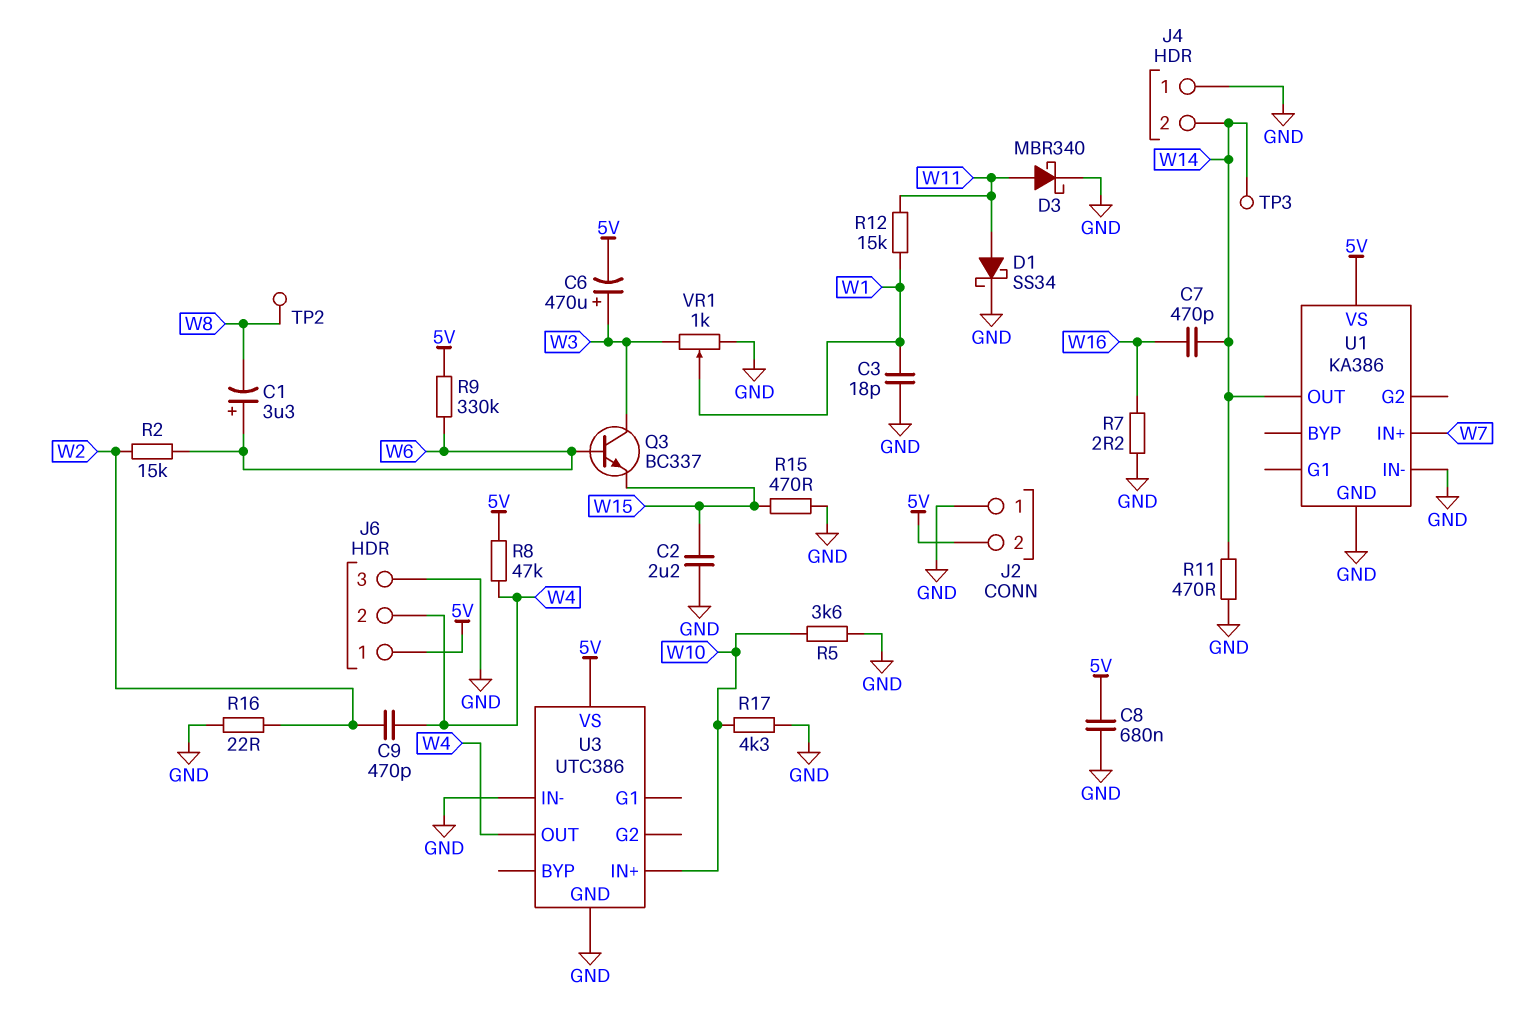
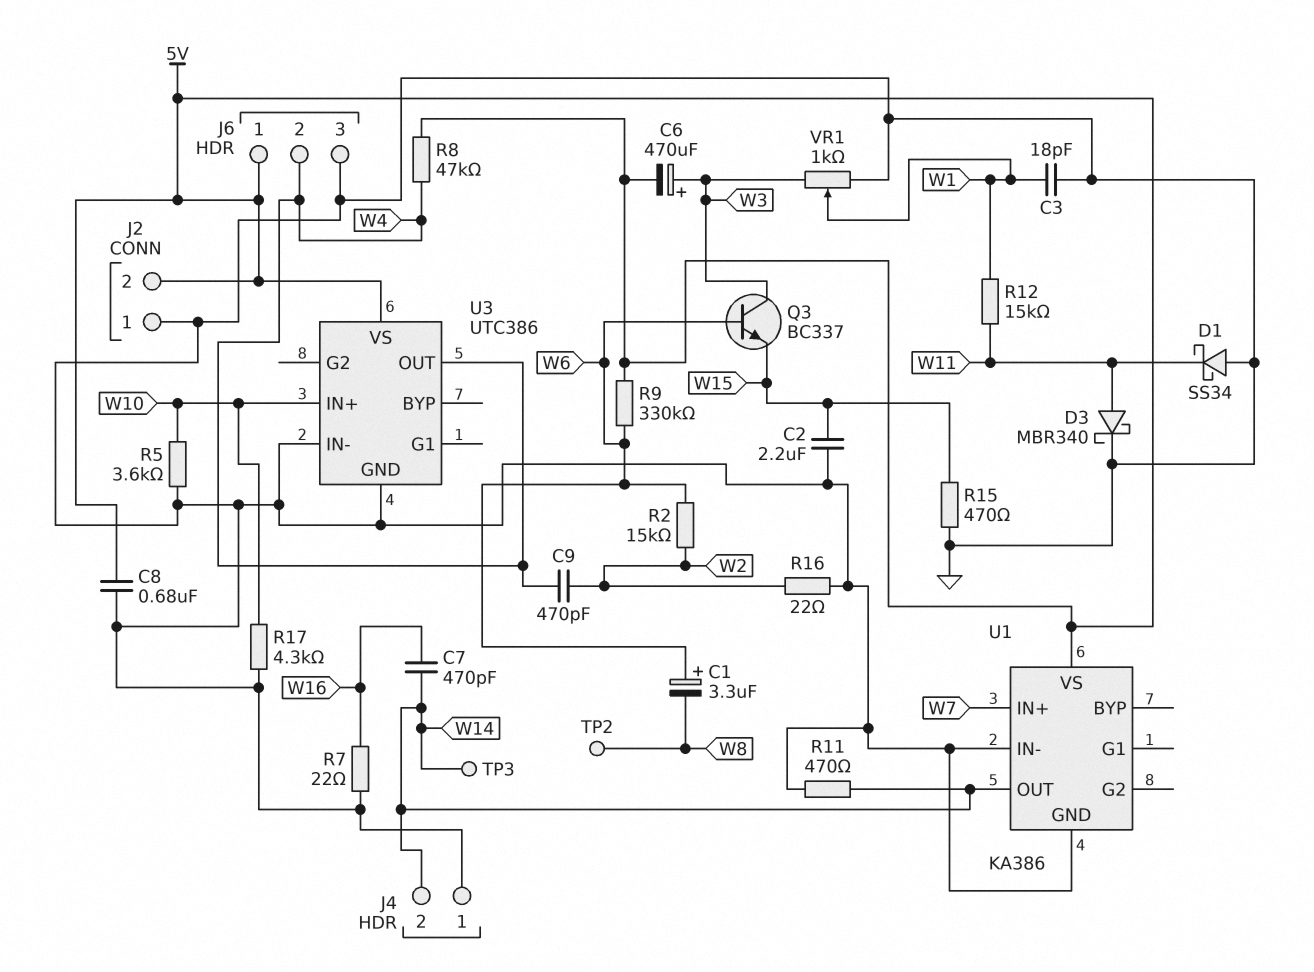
D1: schottky SS34 (A W11, K GND) -> schottky SS34 (A GND, K W11)
R7: 2.2 (GND, W16) -> 22 (GND, W16)

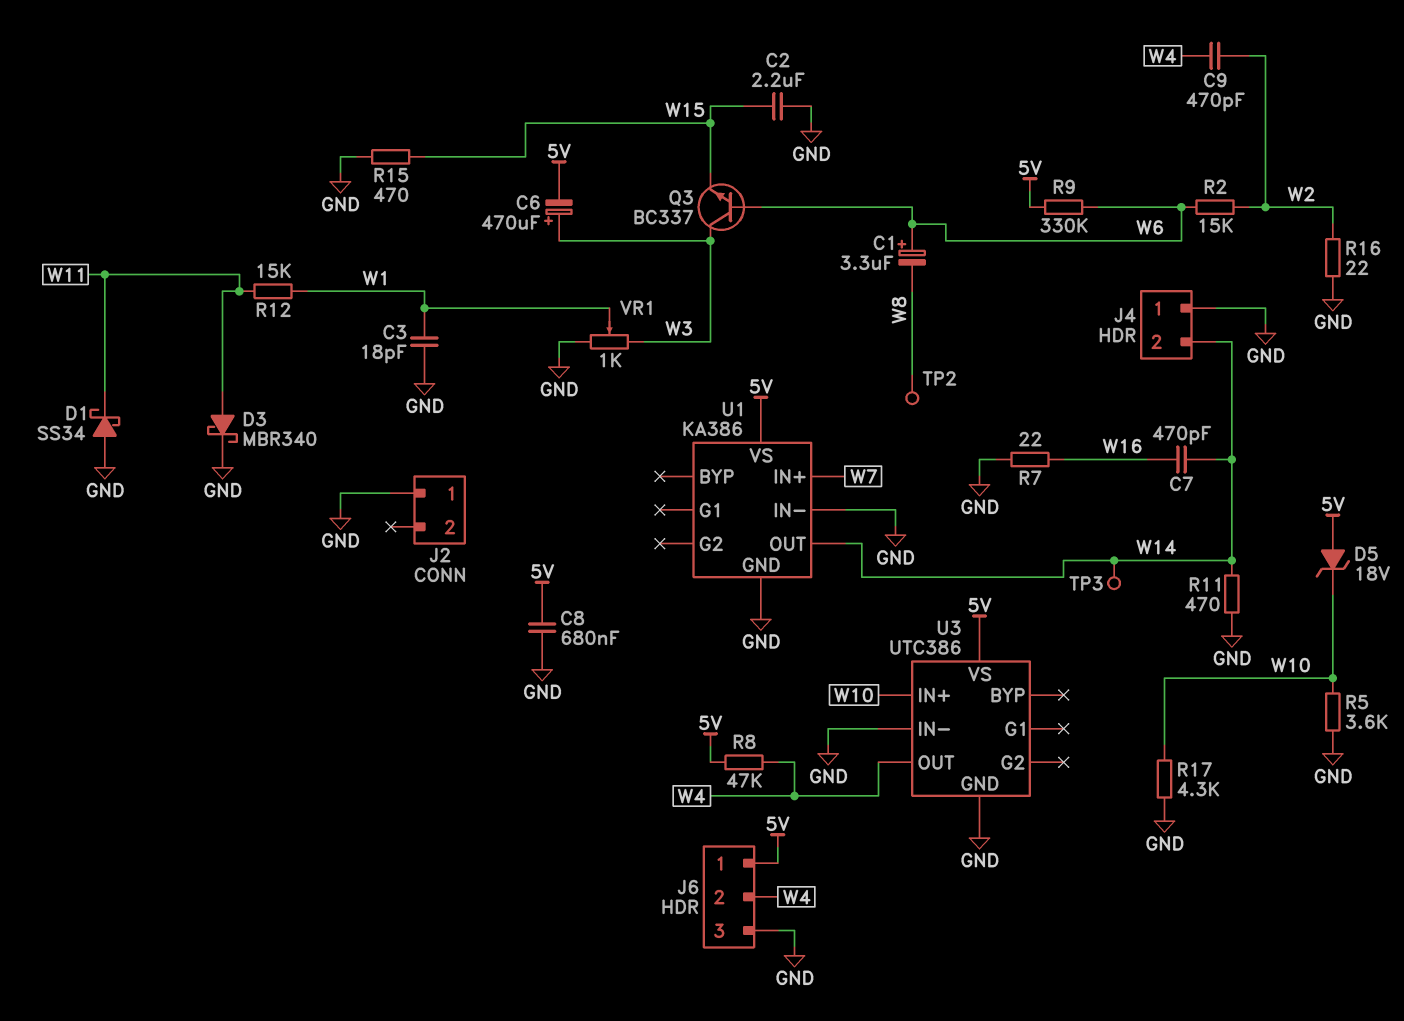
D5: none -> zener 18V (A 5V, K W10)
J2 pin 2: 5V -> none

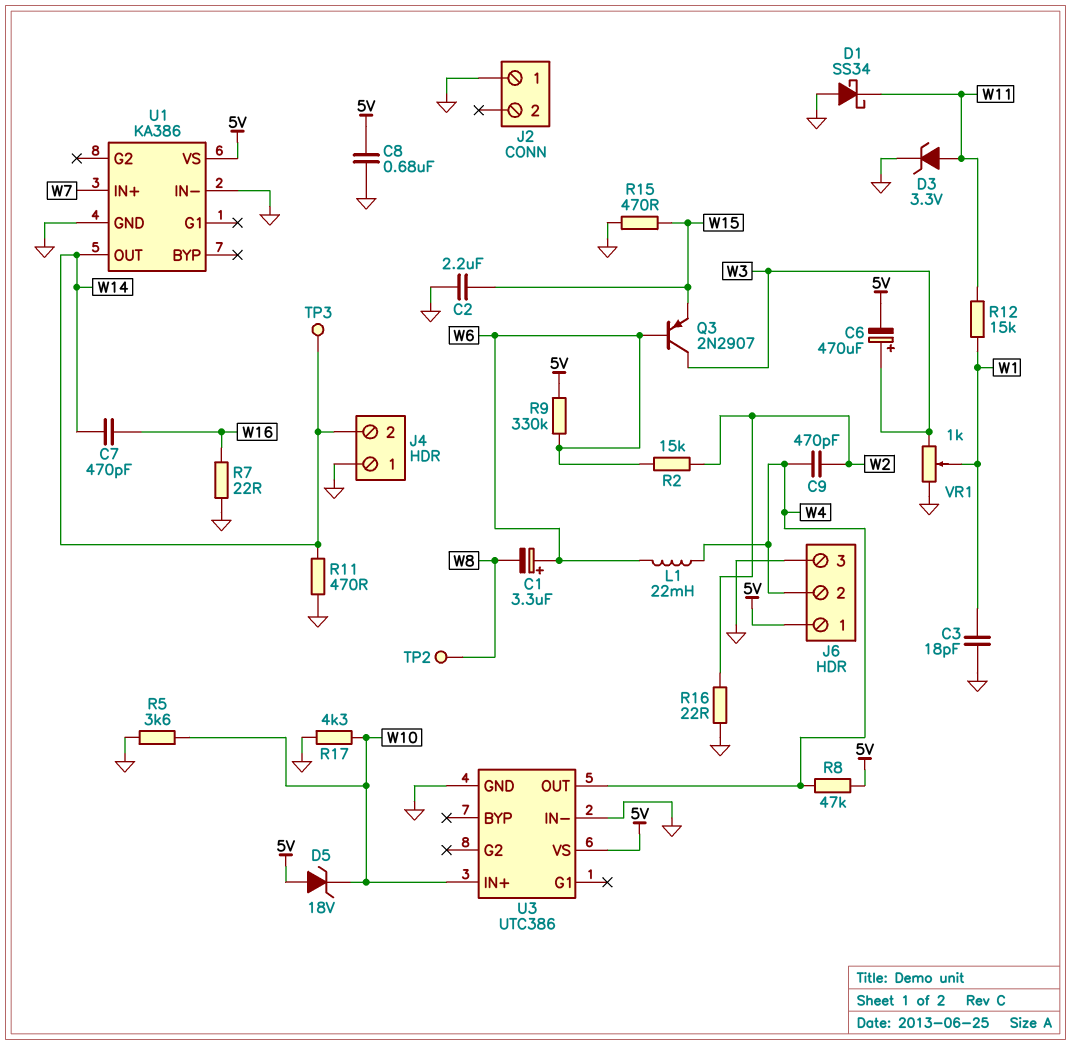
D3: schottky MBR340 (A W11, K GND) -> zener 3.3V (A W11, K GND)
L1: none -> 22mH (W4, W6)
Q3: NPN BC337 (B W6, C W3, E W15) -> PNP 2N2907 (B W6, C W3, E W15)

